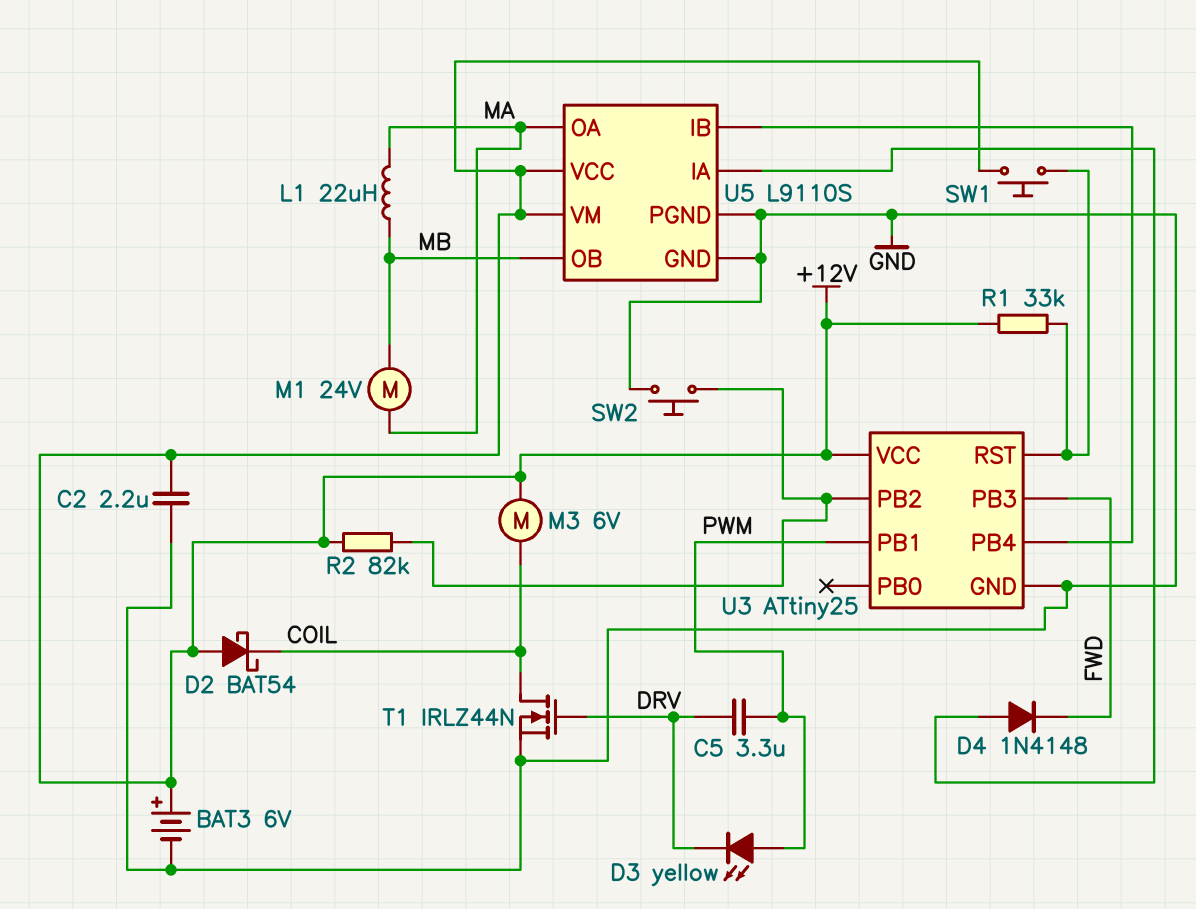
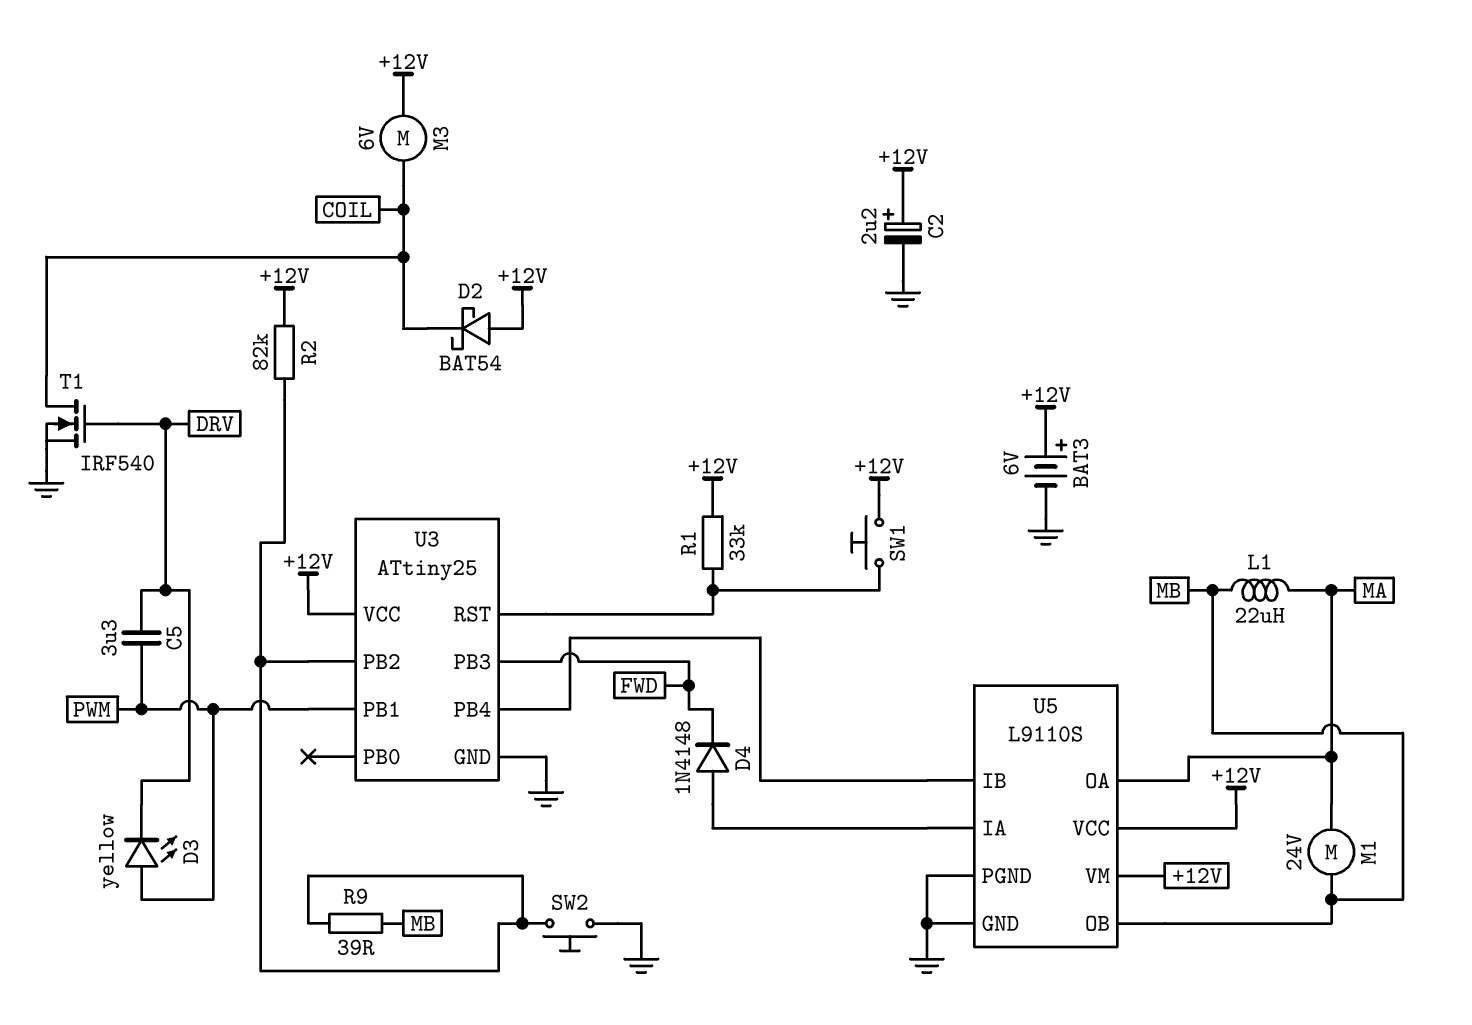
C2: 2.2uF (+12V, GND) -> 2.2uF (plus +12V, minus GND)
R9: none -> 39 (MB, U3/PB2)
T1: NMOS IRLZ44N (G DRV, D COIL, S GND) -> NMOS IRF540 (G DRV, D COIL, S GND)

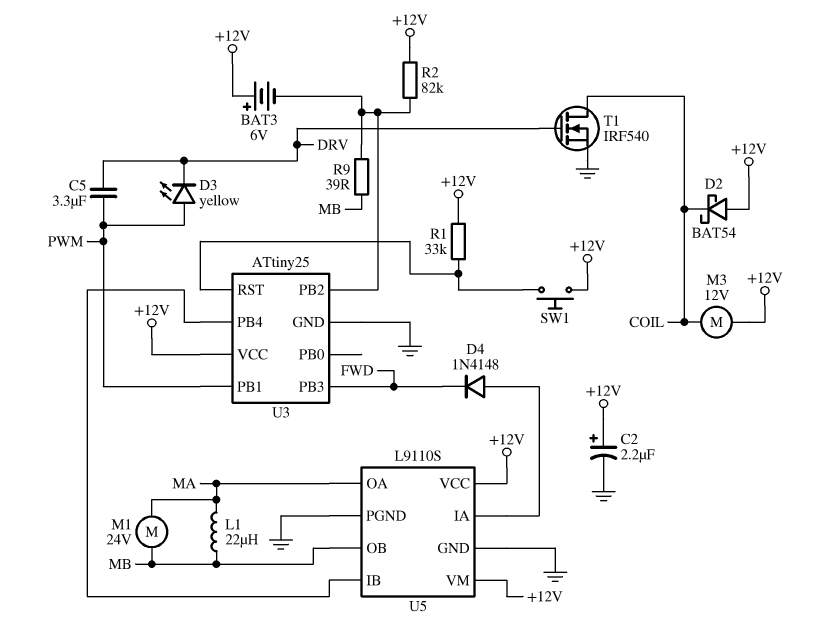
BAT3: 6V (plus +12V, minus GND) -> 6V (plus +12V, minus U3/PB2)
M3: motor 6V (+12V, COIL) -> motor 12V (+12V, COIL)
SW2: button (GND, U3/PB2) -> none

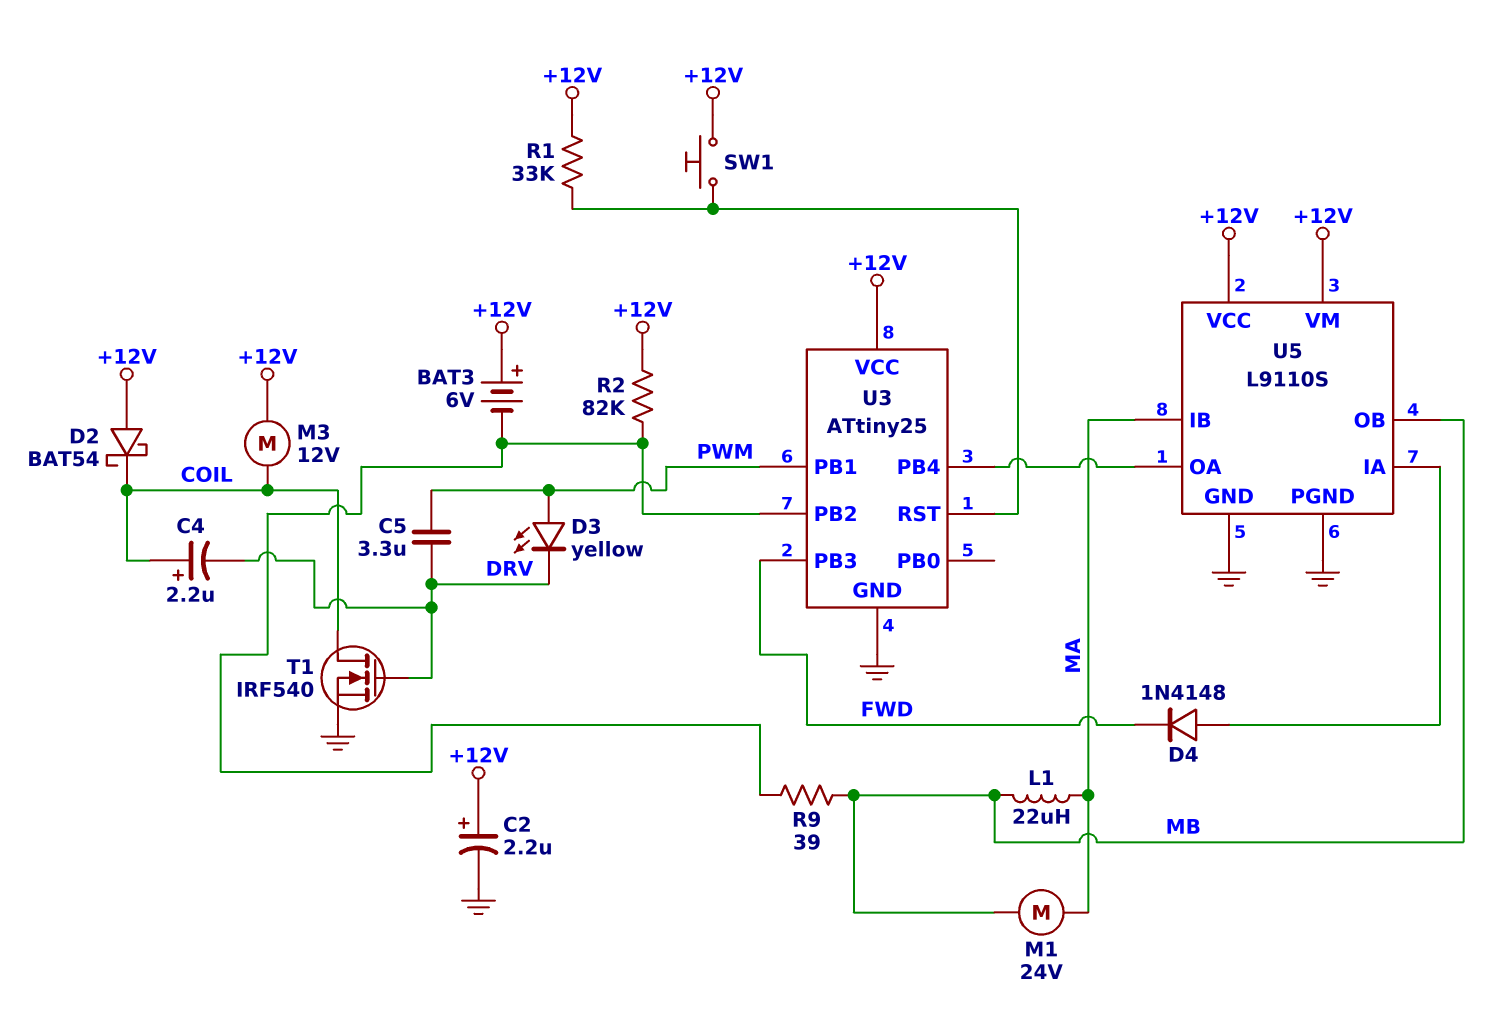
C4: none -> 2.2uF (plus COIL, minus DRV)
U5 pin IB: U3/PB4 -> MA
U5 pin OA: MA -> U3/PB4

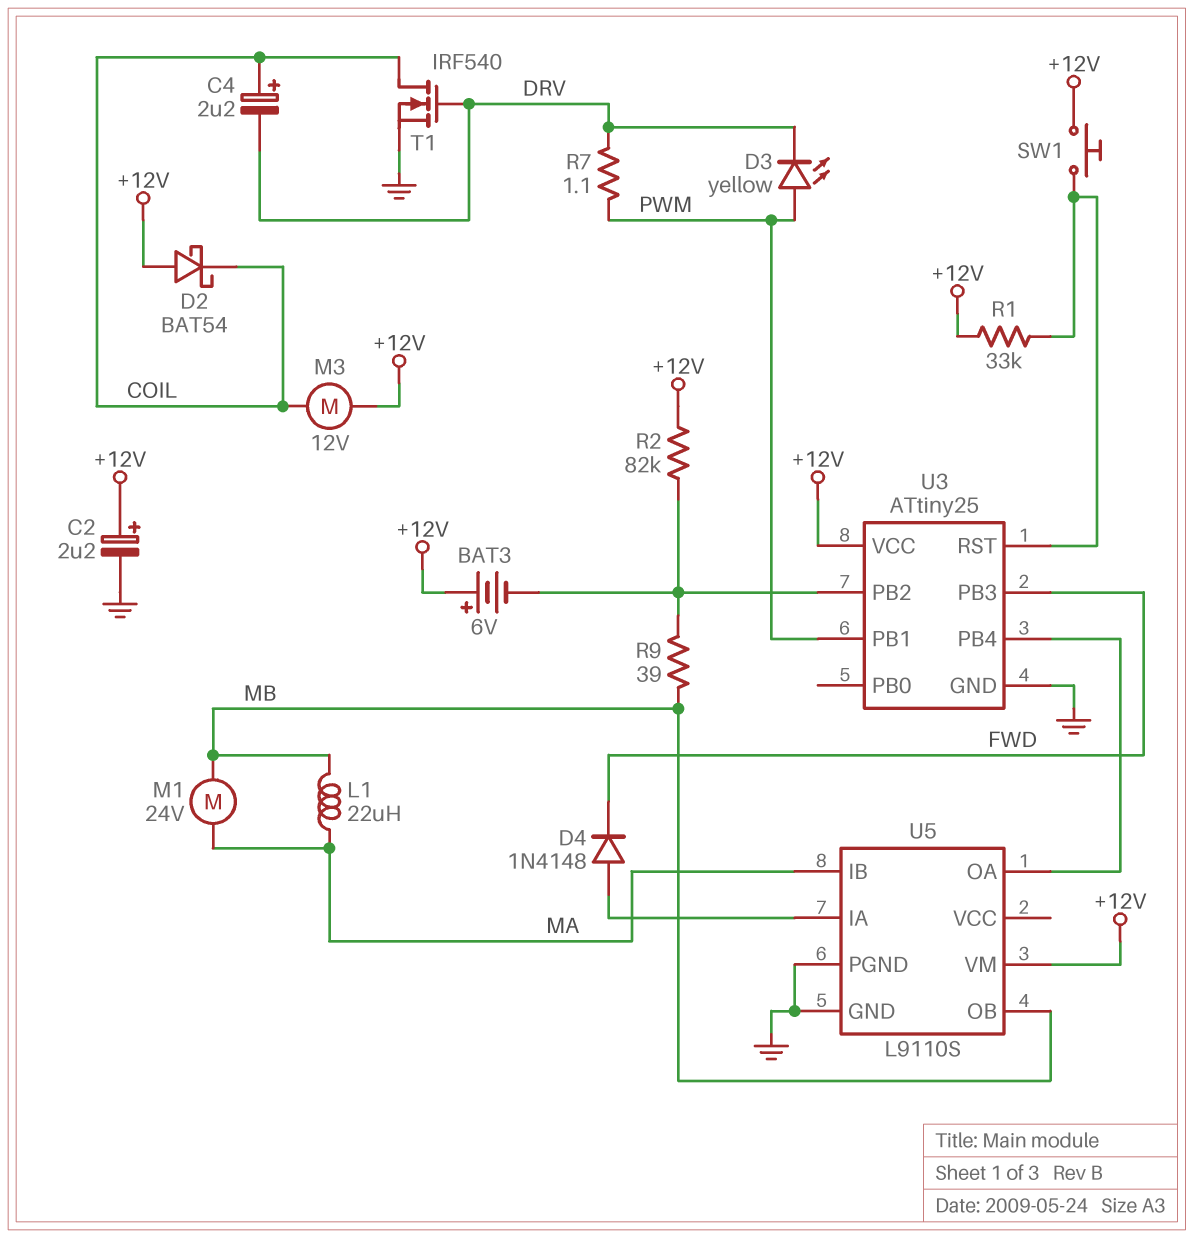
C5: 3.3uF (DRV, PWM) -> none
R7: none -> 1.1 (DRV, PWM)
U5 pin VCC: +12V -> none

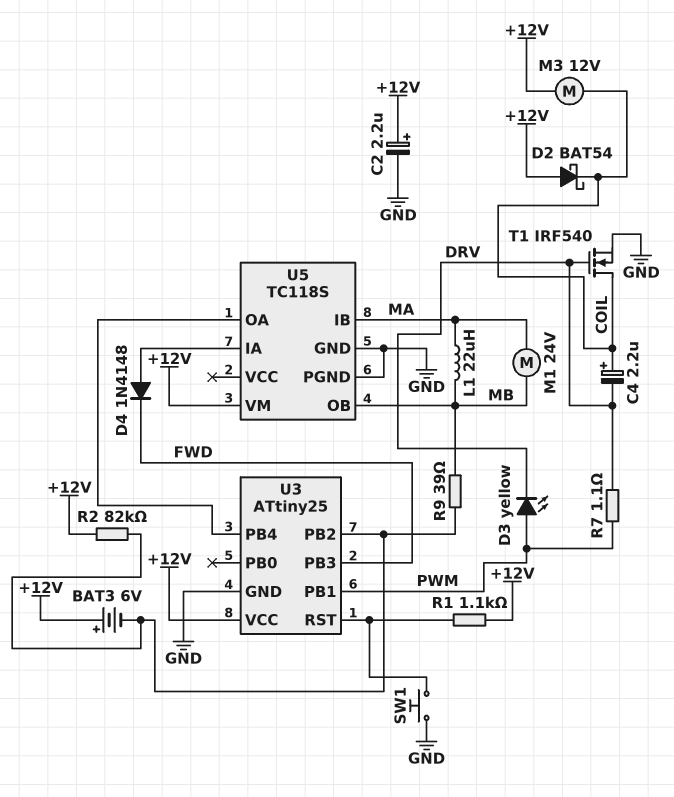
R1: 33k (+12V, U3/RST) -> 1.1k (+12V, U3/RST)
SW1: button (+12V, U3/RST) -> button (GND, U3/RST)
U5: L9110S -> TC118S

